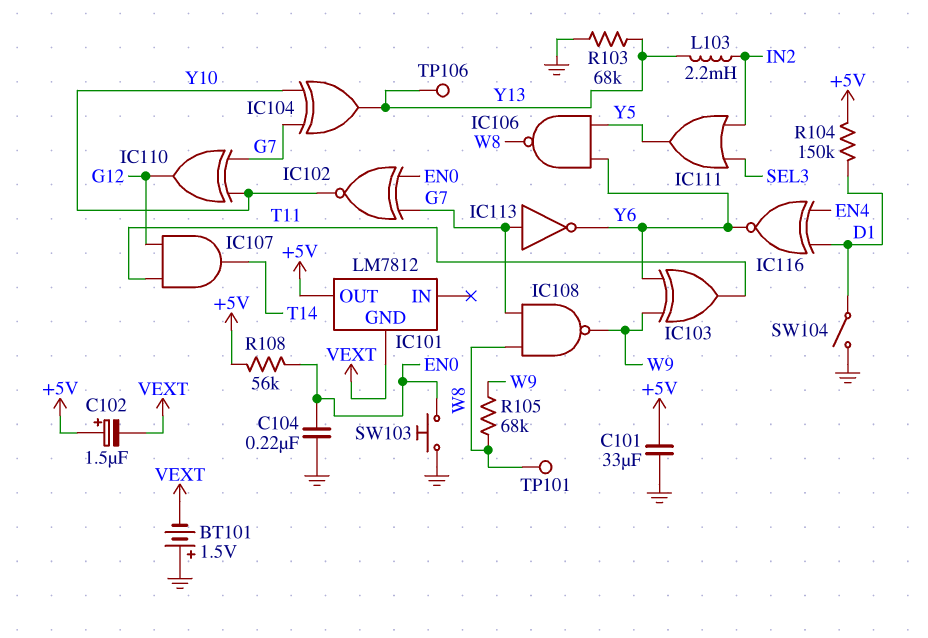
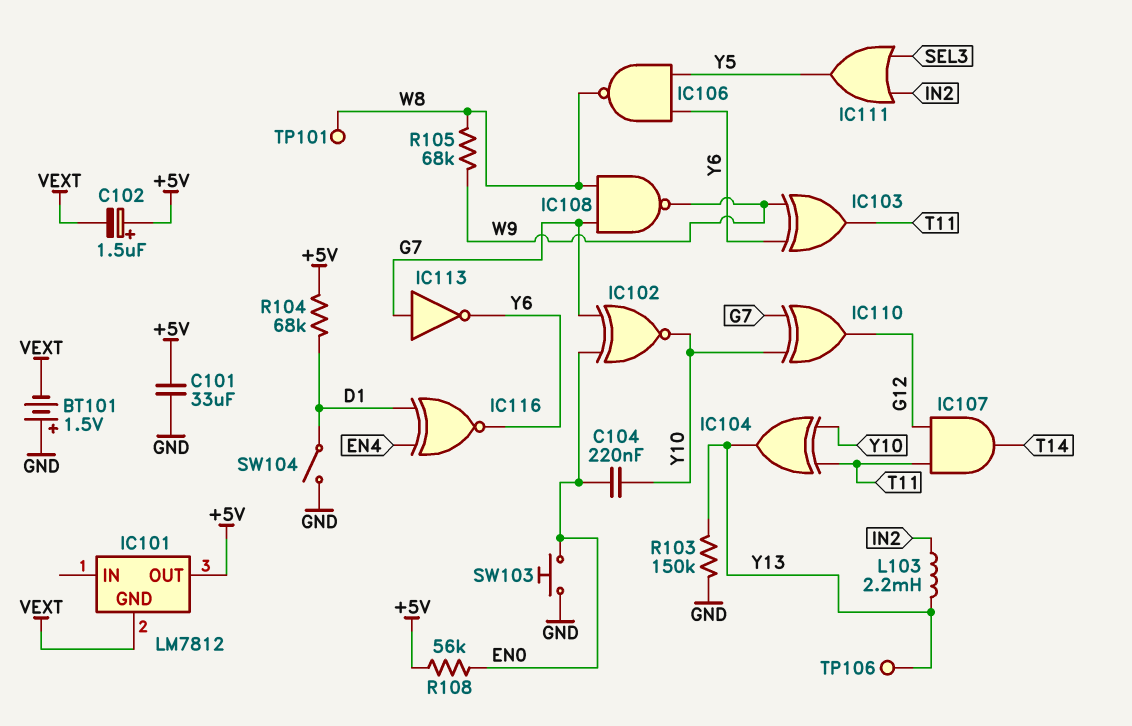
C104: 220nF (EN0, GND) -> 220nF (EN0, Y10)
IC104: XOR (in G7, in Y10, out Y13) -> XOR (in T11, in Y10, out Y13)
R103: 68k (GND, Y13) -> 150k (GND, Y13)
R104: 150k (+5V, D1) -> 68k (+5V, D1)

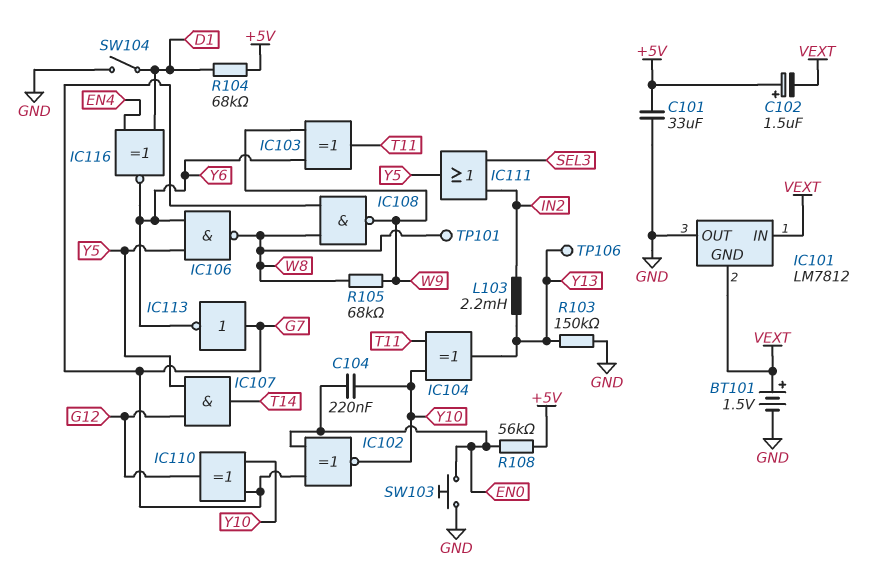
BT101: 1.5V (plus GND, minus VEXT) -> 1.5V (plus VEXT, minus GND)
IC101 pin IN: none -> VEXT
IC101 pin OUT: +5V -> GND
IC107: AND (in G12, in T11, out T14) -> AND (in G12, in Y5, out T14)

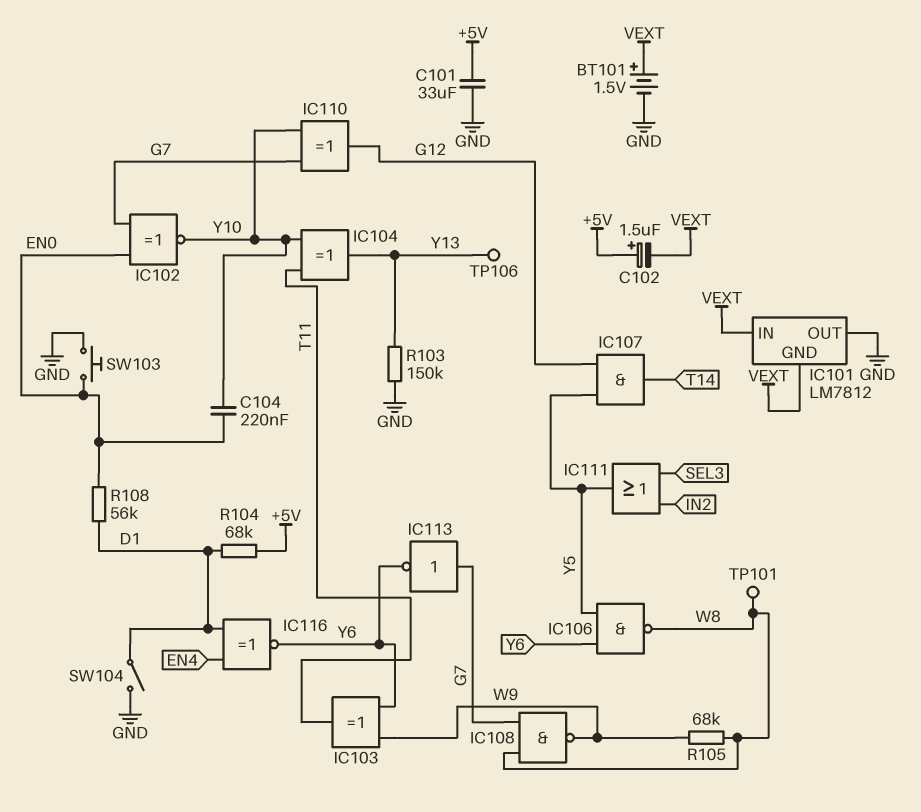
L103: 2.2mH (IN2, Y13) -> none
R108: 56k (+5V, EN0) -> 56k (D1, EN0)

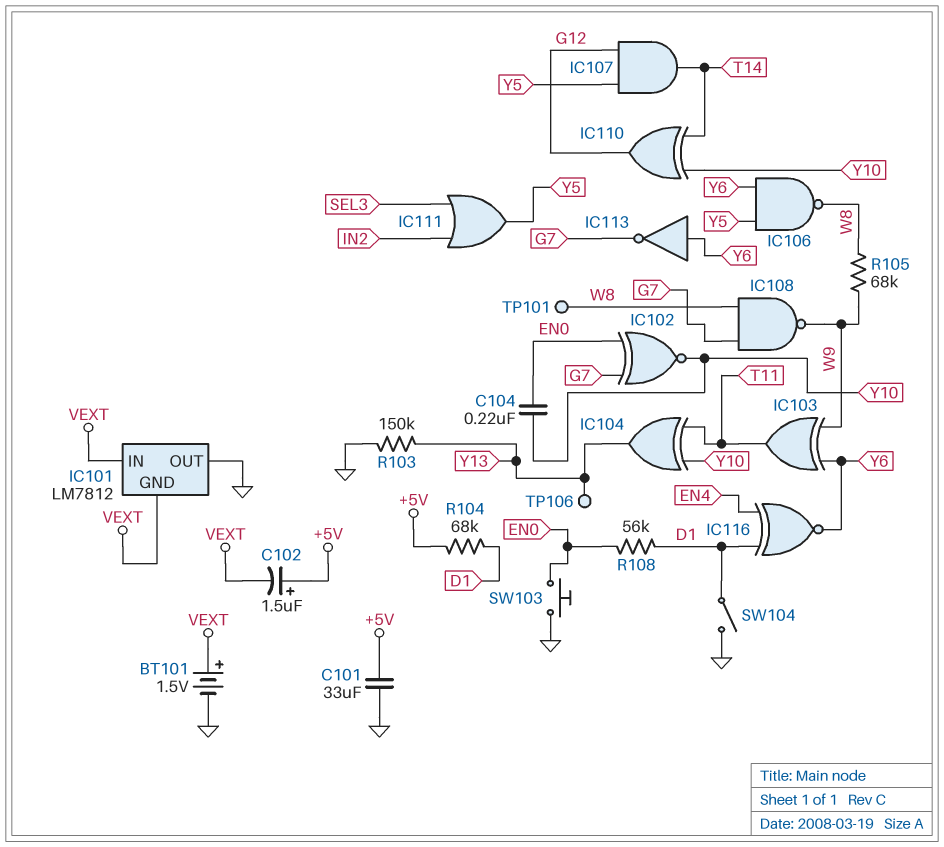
IC110: XOR (in G7, in Y10, out G12) -> XOR (in T14, in Y10, out G12)
IC113: NOT (in G7, out Y6) -> NOT (in Y6, out G7)

